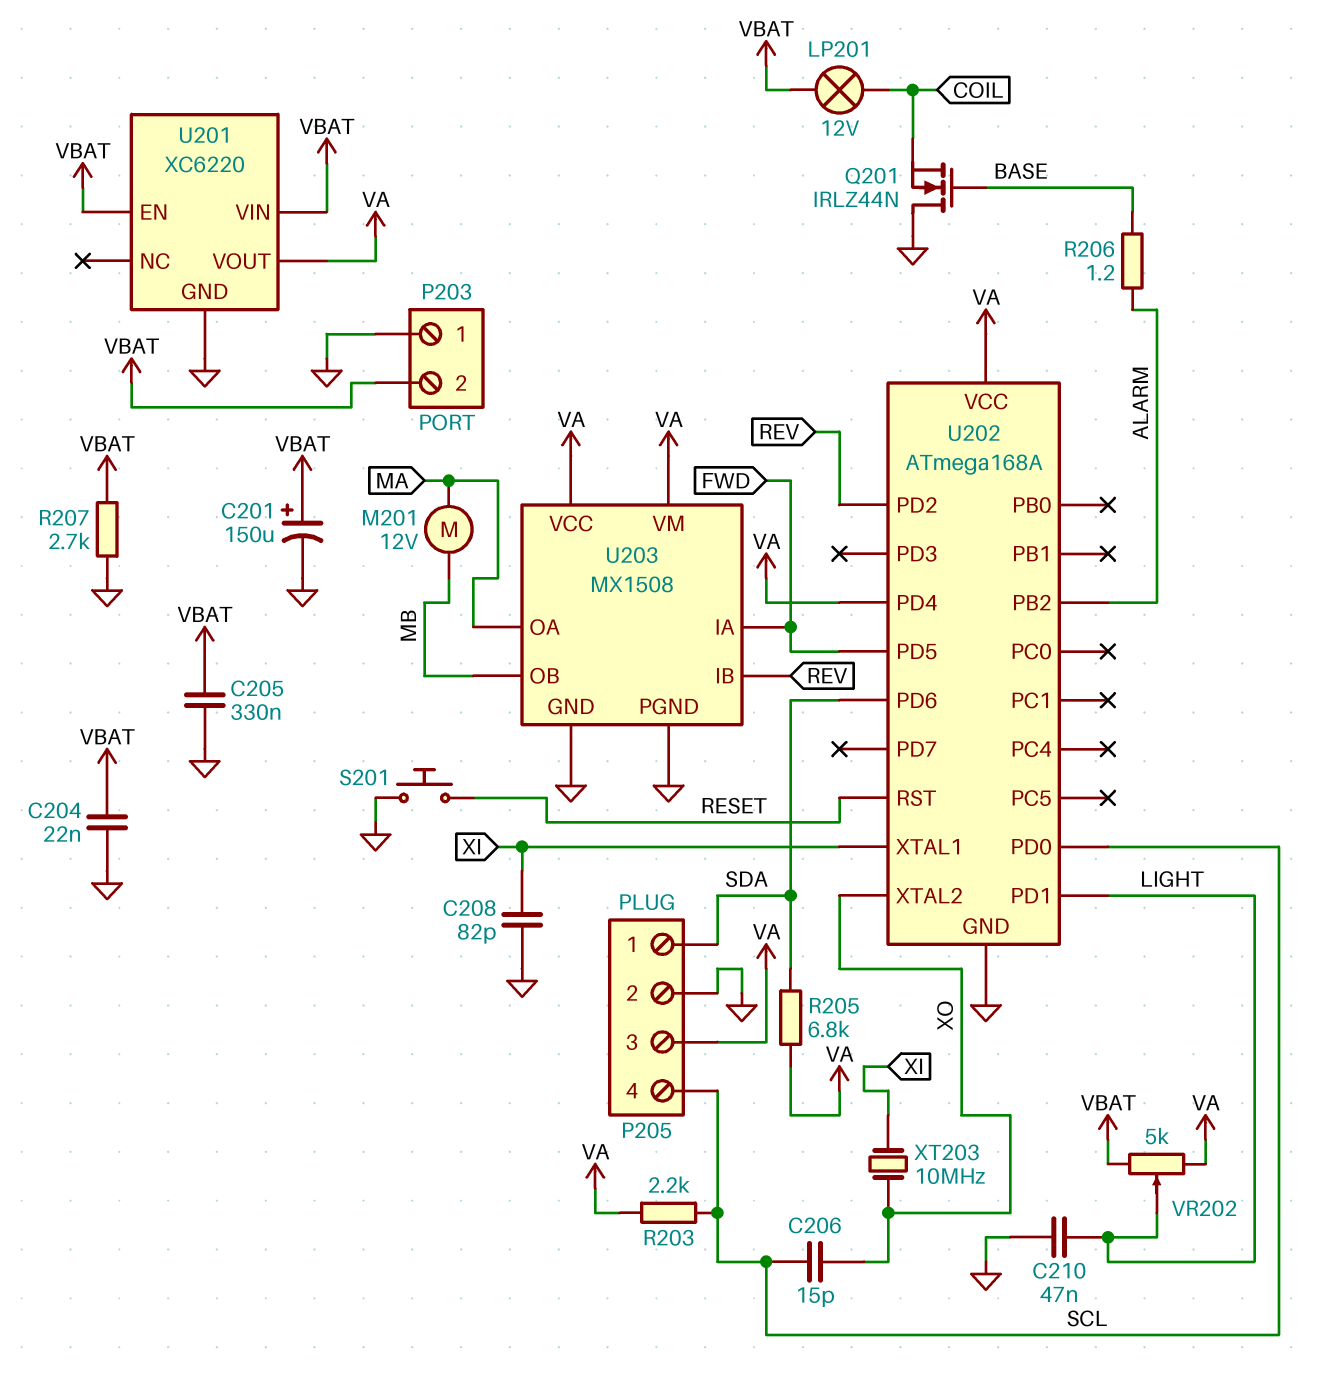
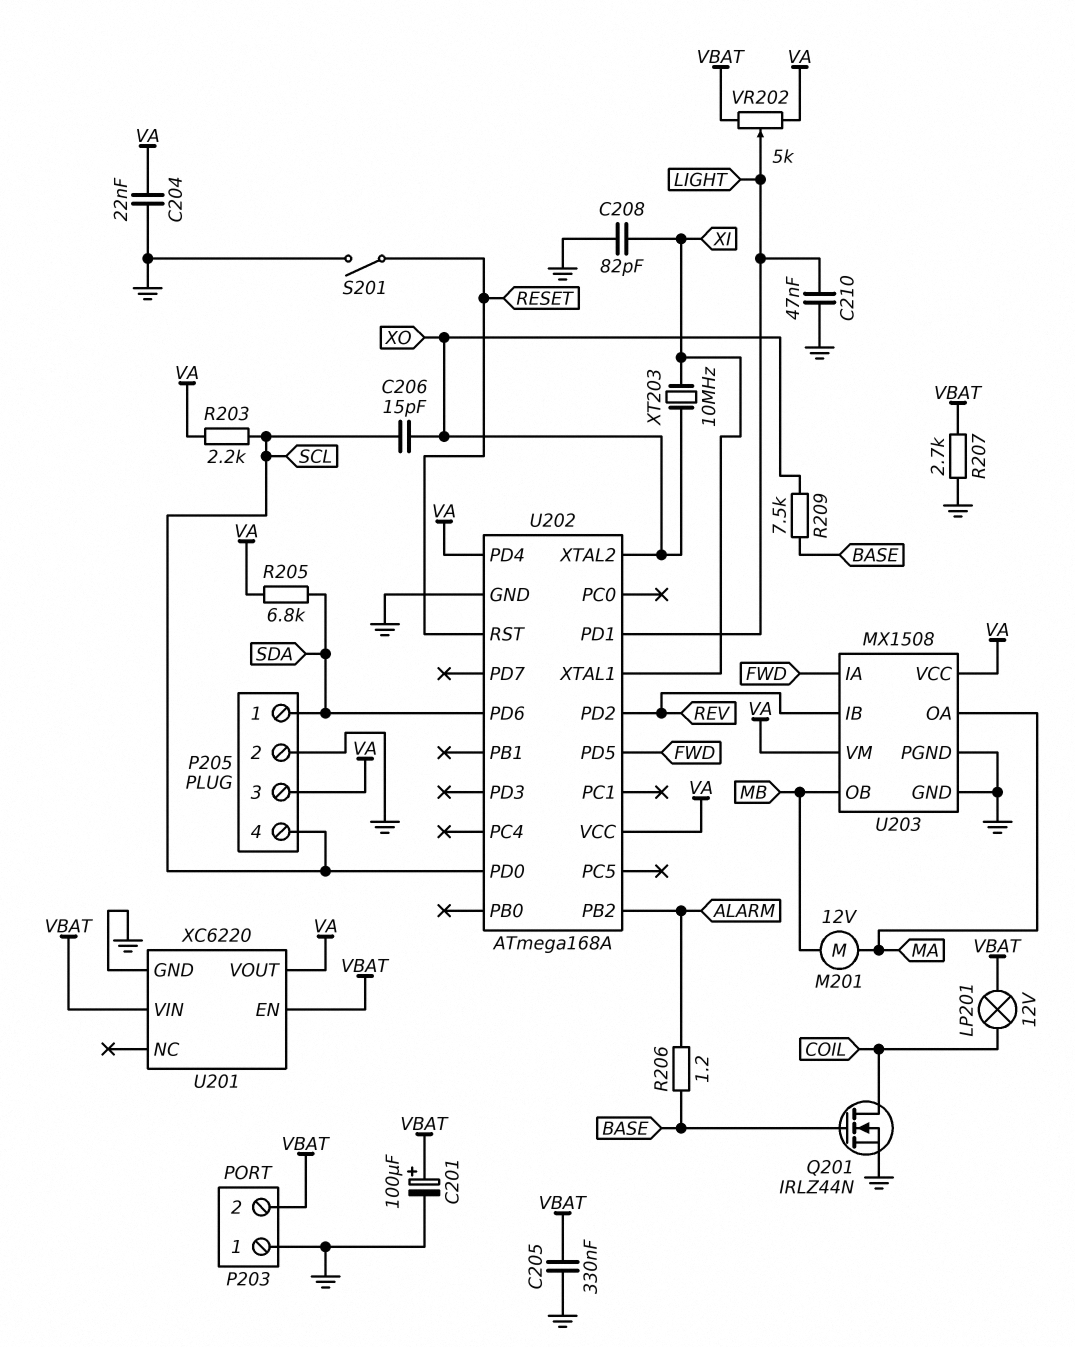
C201: 150uF (plus VBAT, minus GND) -> 100uF (plus VBAT, minus GND)
C204: 22nF (GND, VBAT) -> 22nF (GND, VA)
Q201: NMOS IRLZ44N (G BASE, D GND, S COIL) -> NMOS IRLZ44N (G BASE, D COIL, S GND)
R209: none -> 7.5k (BASE, XO)
S201: button (GND, RESET) -> switch (GND, RESET)

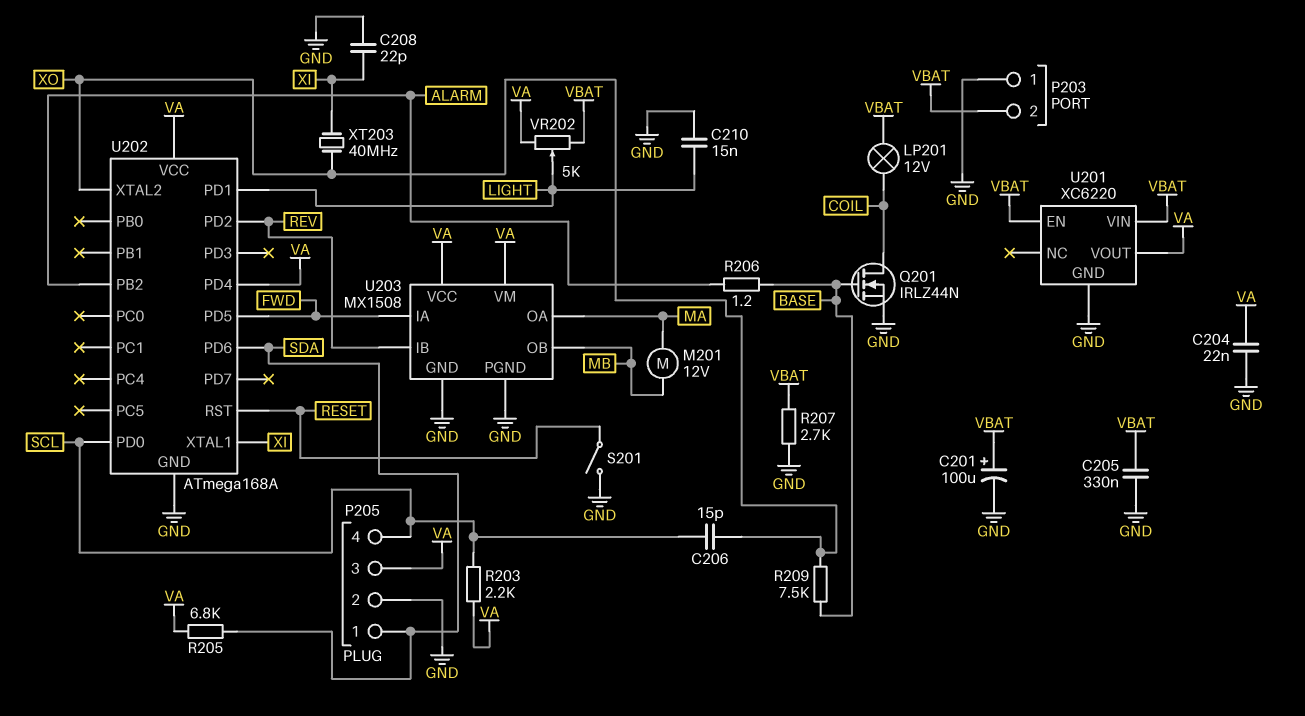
C208: 82pF (GND, XI) -> 22pF (GND, XI)
C210: 47nF (GND, LIGHT) -> 15nF (GND, LIGHT)
XT203: 10MHz (XI, XO) -> 40MHz (XI, XO)

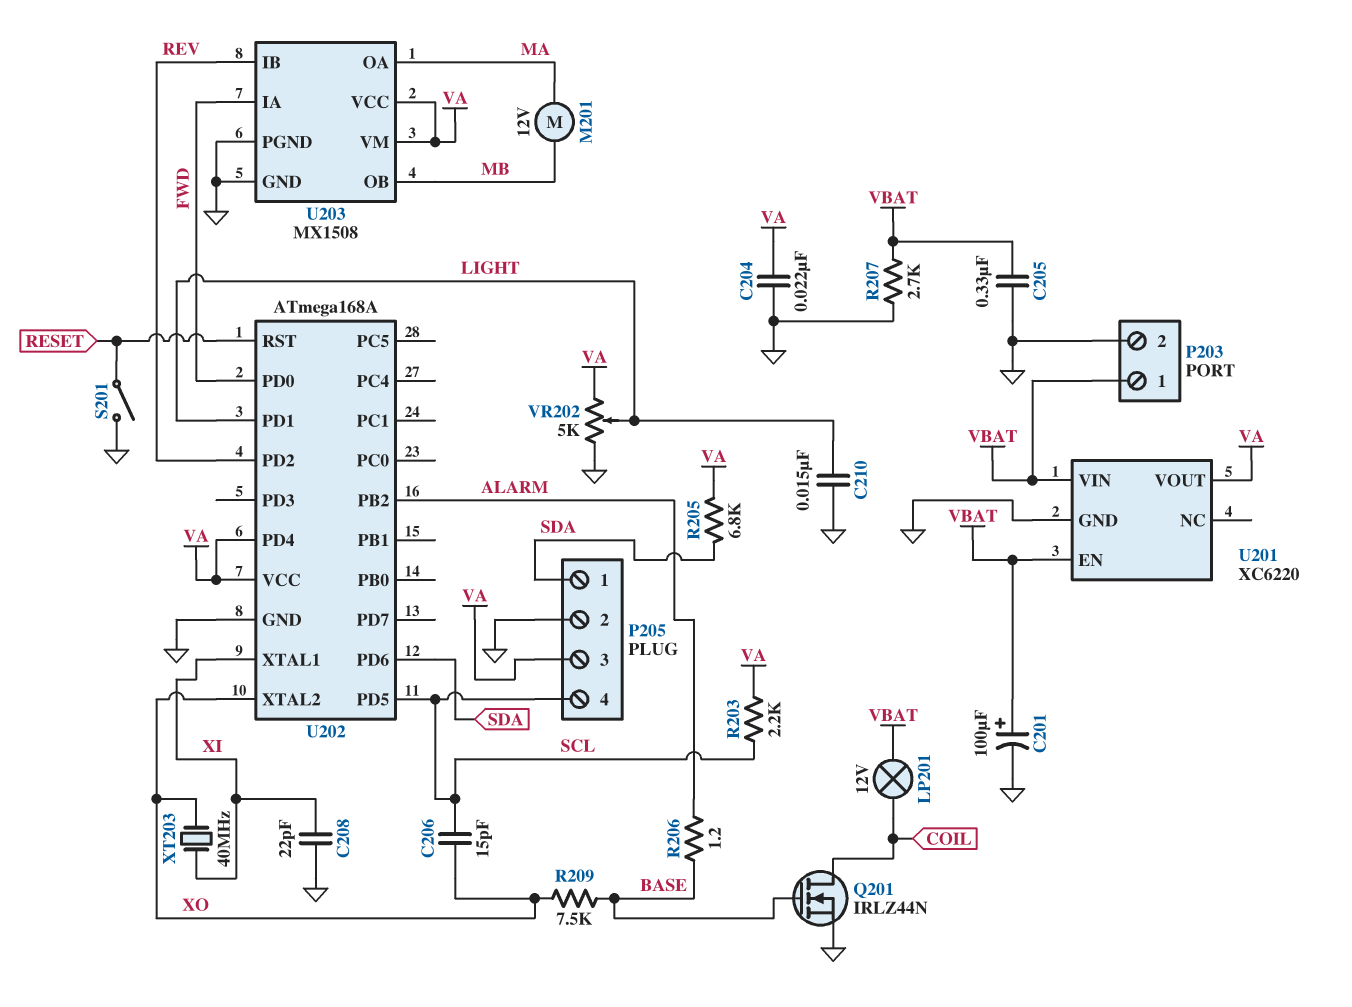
P203 pin 1: GND -> VBAT
P203 pin 2: VBAT -> GND
U202 pin PD0: SCL -> FWD
U202 pin PD5: FWD -> SCL
VR202: 5k (VA, VBAT, wiper LIGHT) -> 5k (GND, VA, wiper LIGHT)

